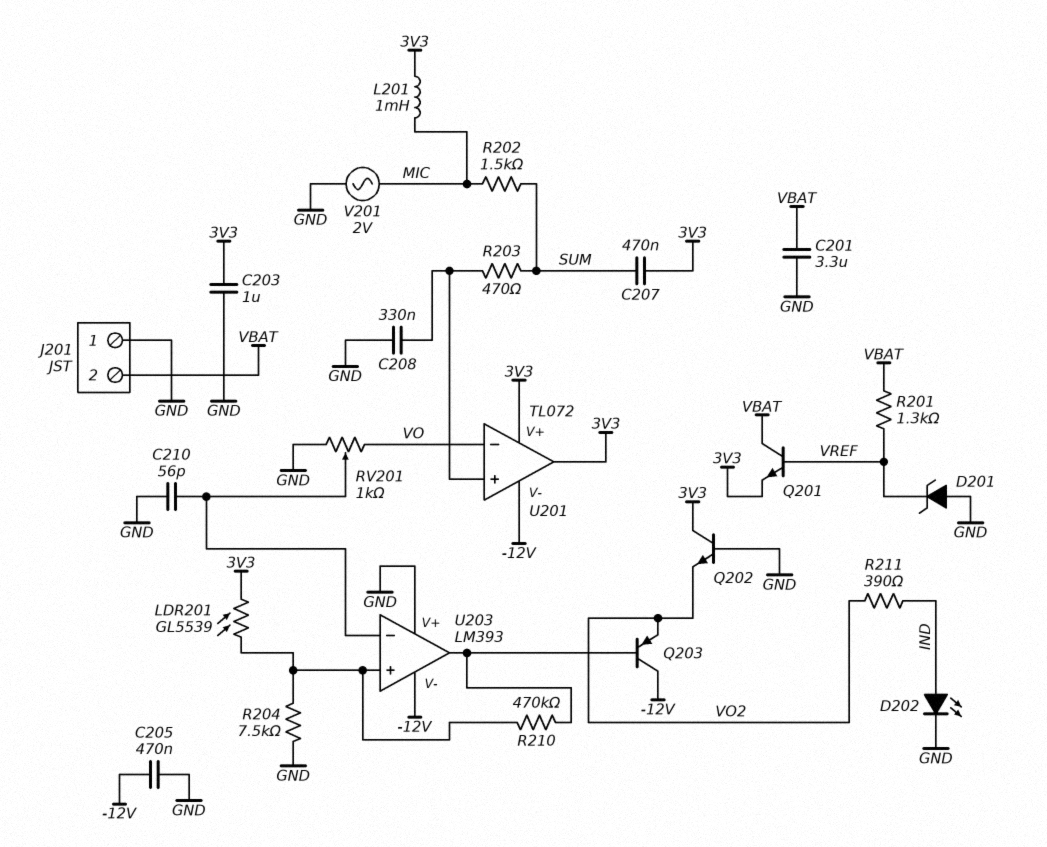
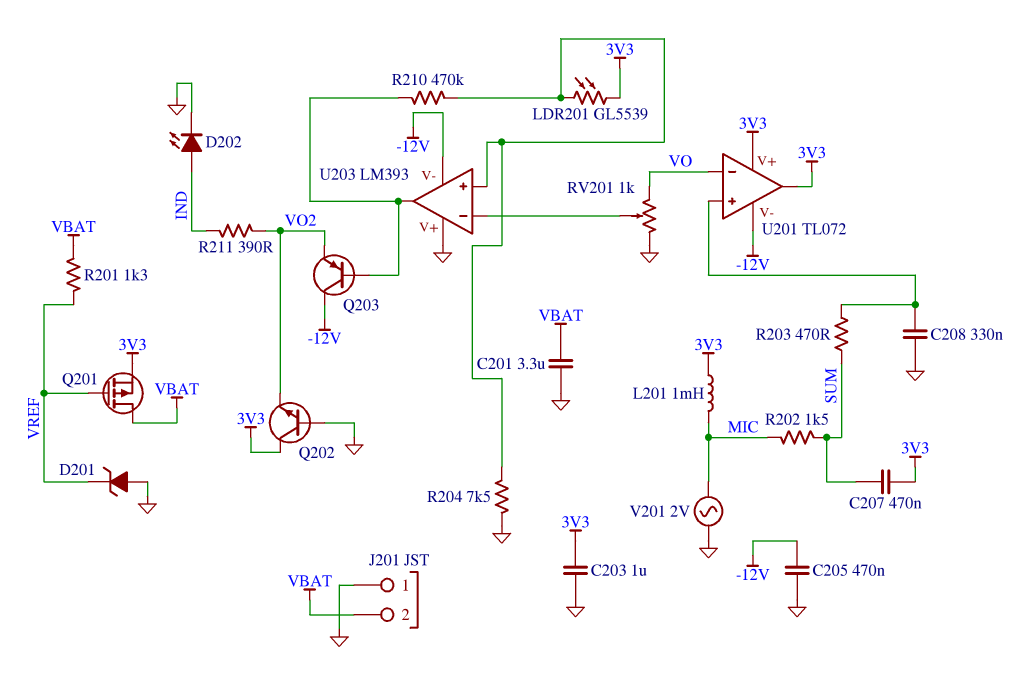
C210: 56pF (GND, U203/in-) -> none
Q201: NPN (B VREF, C VBAT, E 3V3) -> PMOS (G VREF, D VBAT, S 3V3)

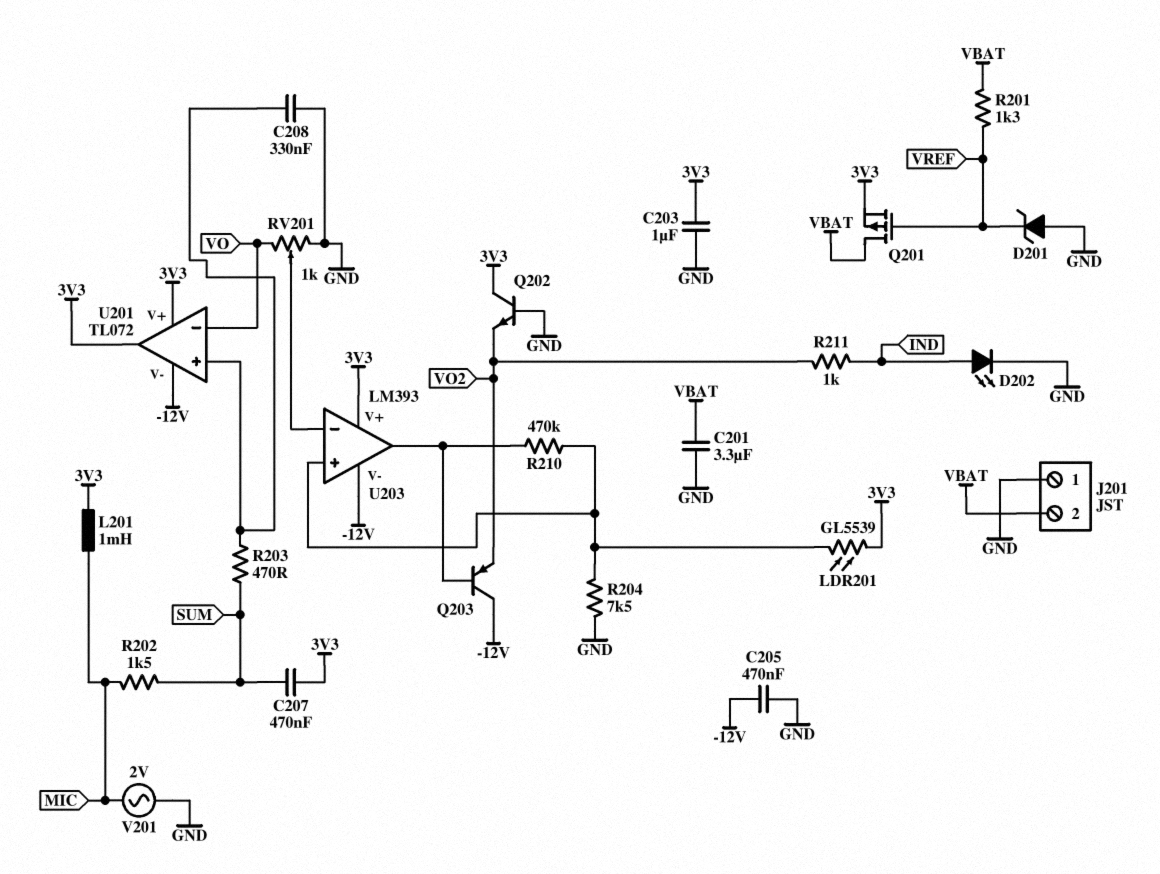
R211: 390 (IND, VO2) -> 1k (IND, VO2)
U203 pin V+: GND -> 3V3

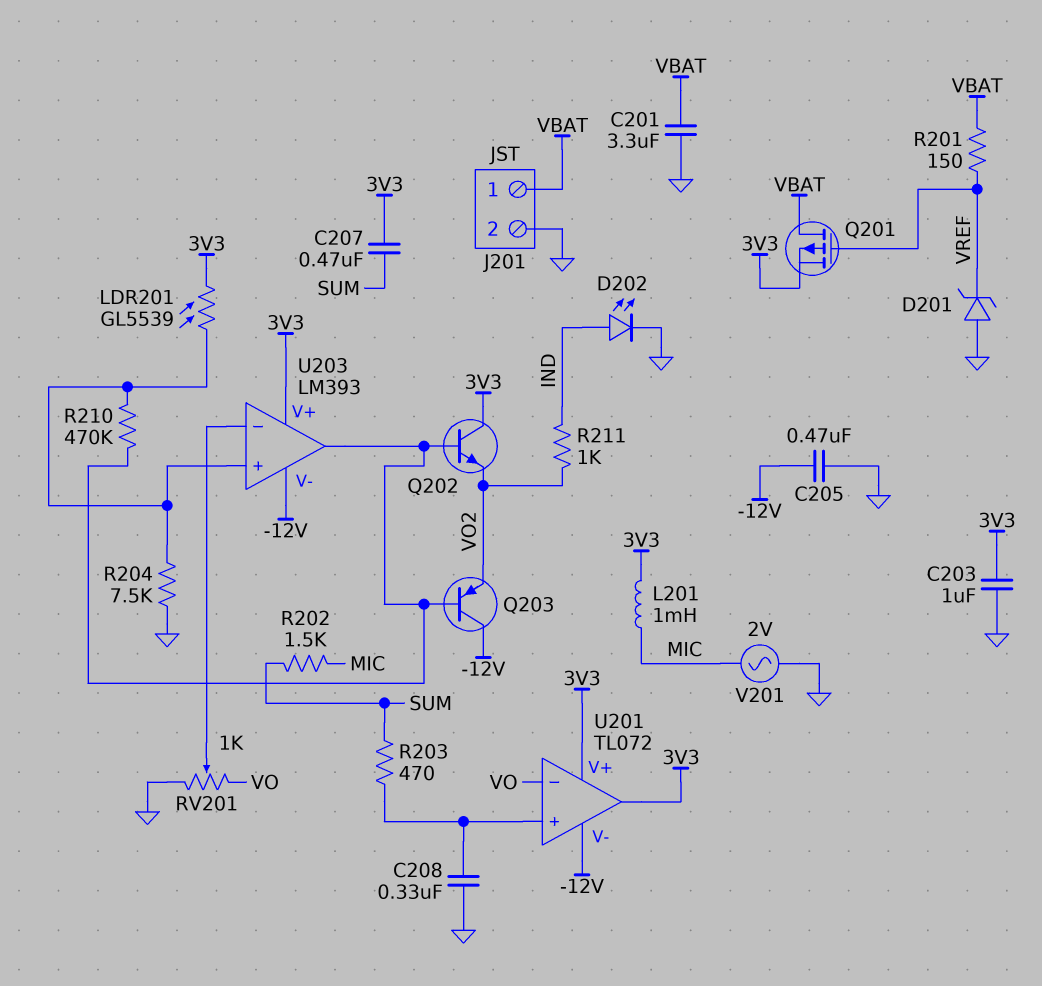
J201 pin 1: GND -> VBAT
J201 pin 2: VBAT -> GND
Q202: NPN (B GND, C 3V3, E VO2) -> NPN (B U203/out, C 3V3, E VO2)
R201: 1.3k (VBAT, VREF) -> 150 (VBAT, VREF)

